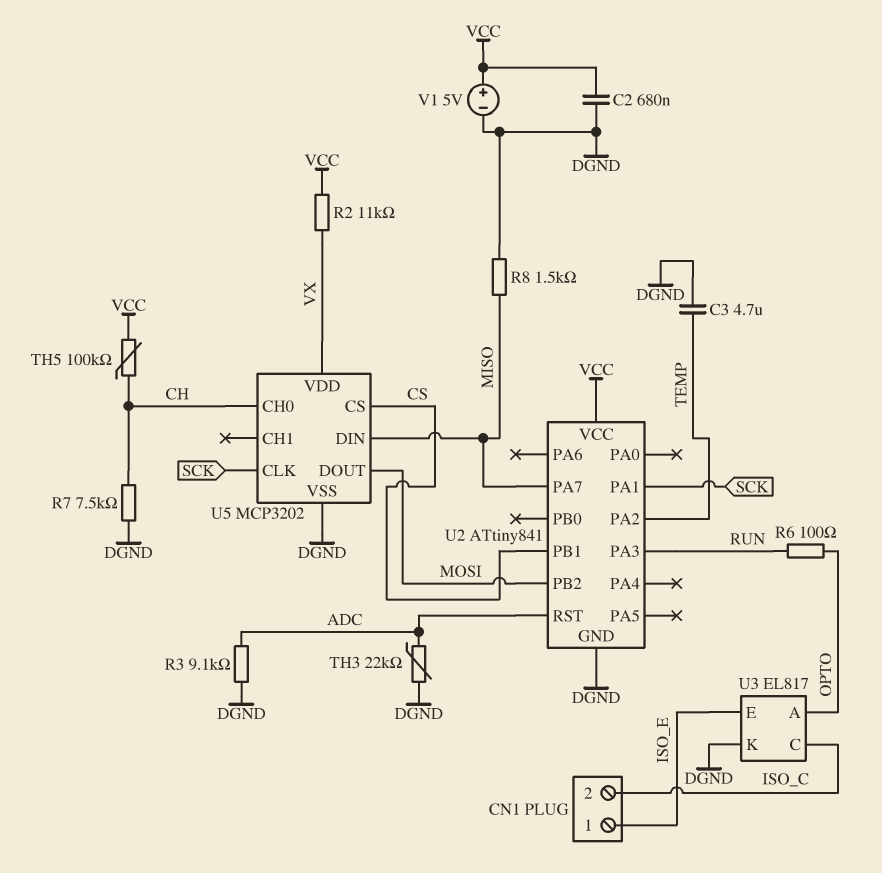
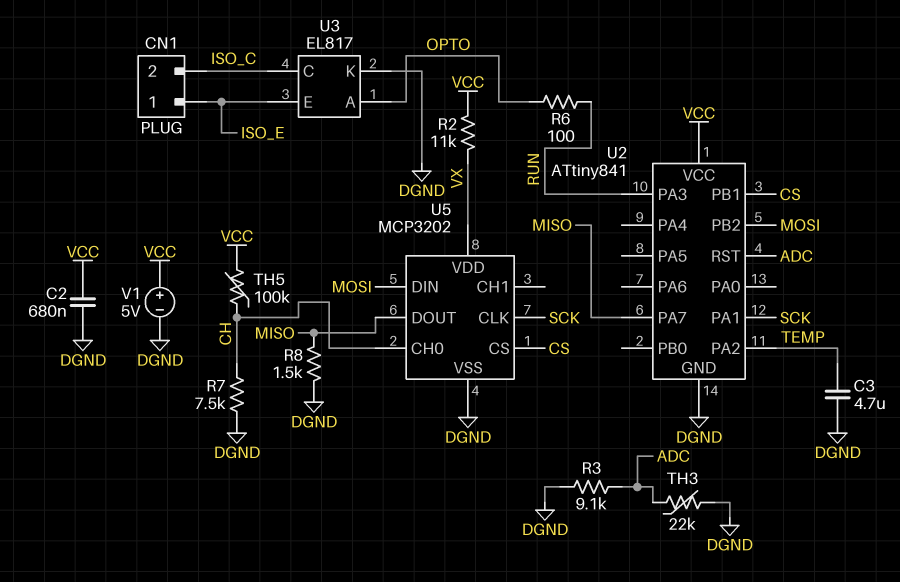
U5 pin DIN: MISO -> MOSI
U5 pin DOUT: MOSI -> MISO

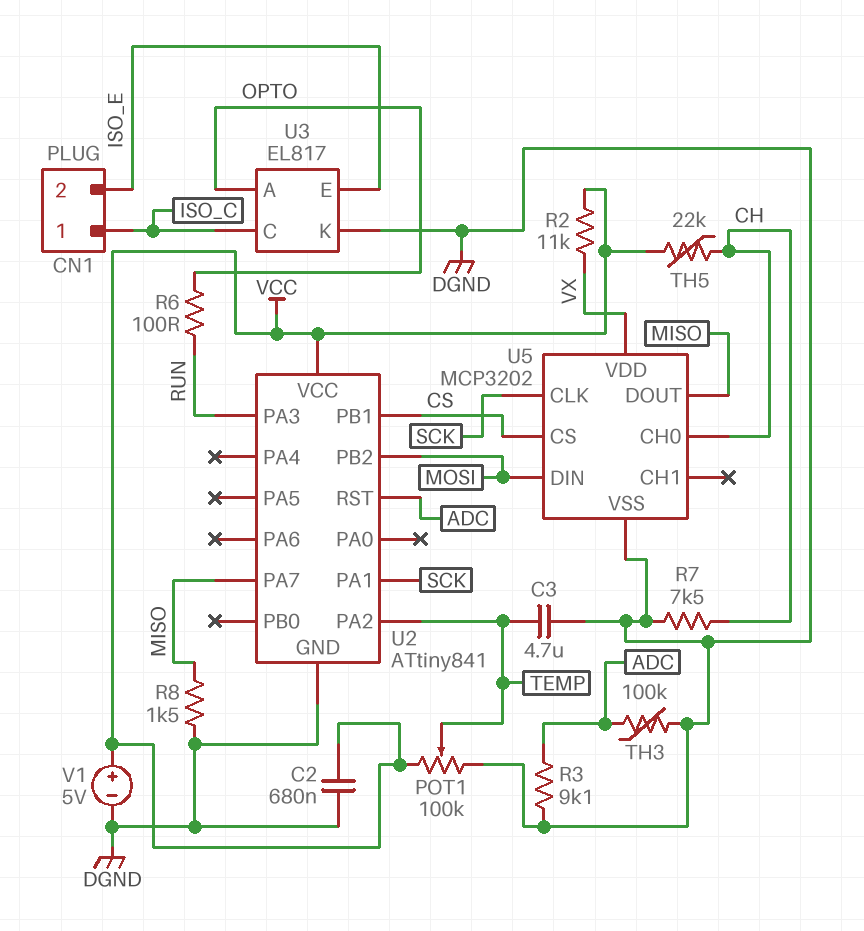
CN1 pin 1: ISO_E -> ISO_C
CN1 pin 2: ISO_C -> ISO_E
POT1: none -> 100k (DGND, VCC, wiper TEMP)
TH3: 22k (ADC, DGND) -> 100k (ADC, DGND)
TH5: 100k (CH, VCC) -> 22k (CH, VCC)

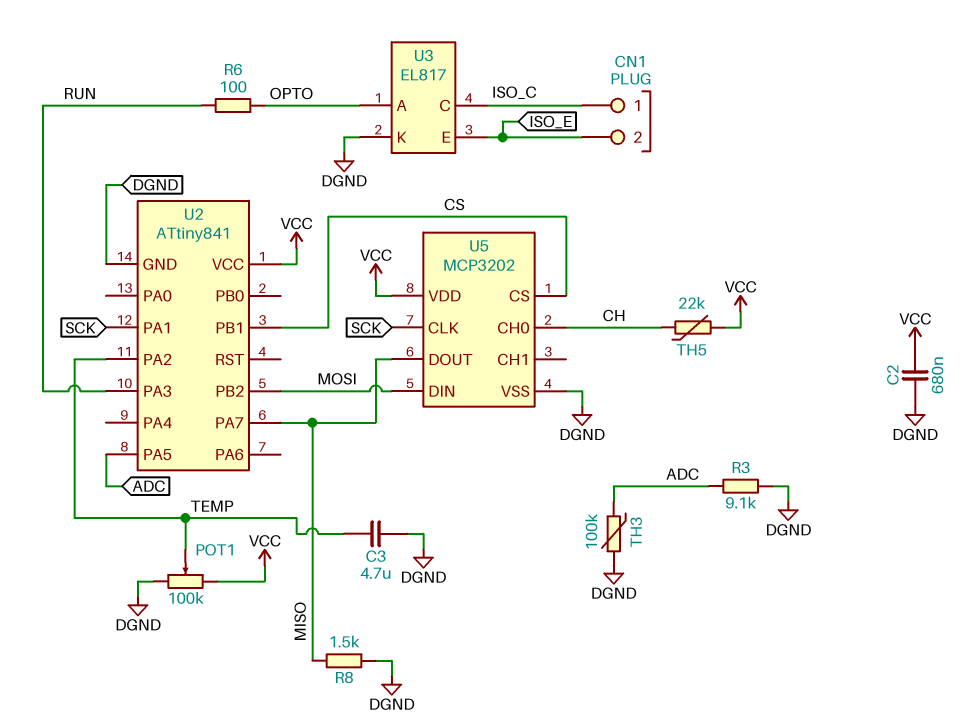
R2: 11k (VCC, VX) -> none
R7: 7.5k (CH, DGND) -> none
U2 pin PA5: none -> ADC
U2 pin RST: ADC -> none
U5 pin VDD: VX -> VCC
V1: 5V (plus VCC, minus DGND) -> none

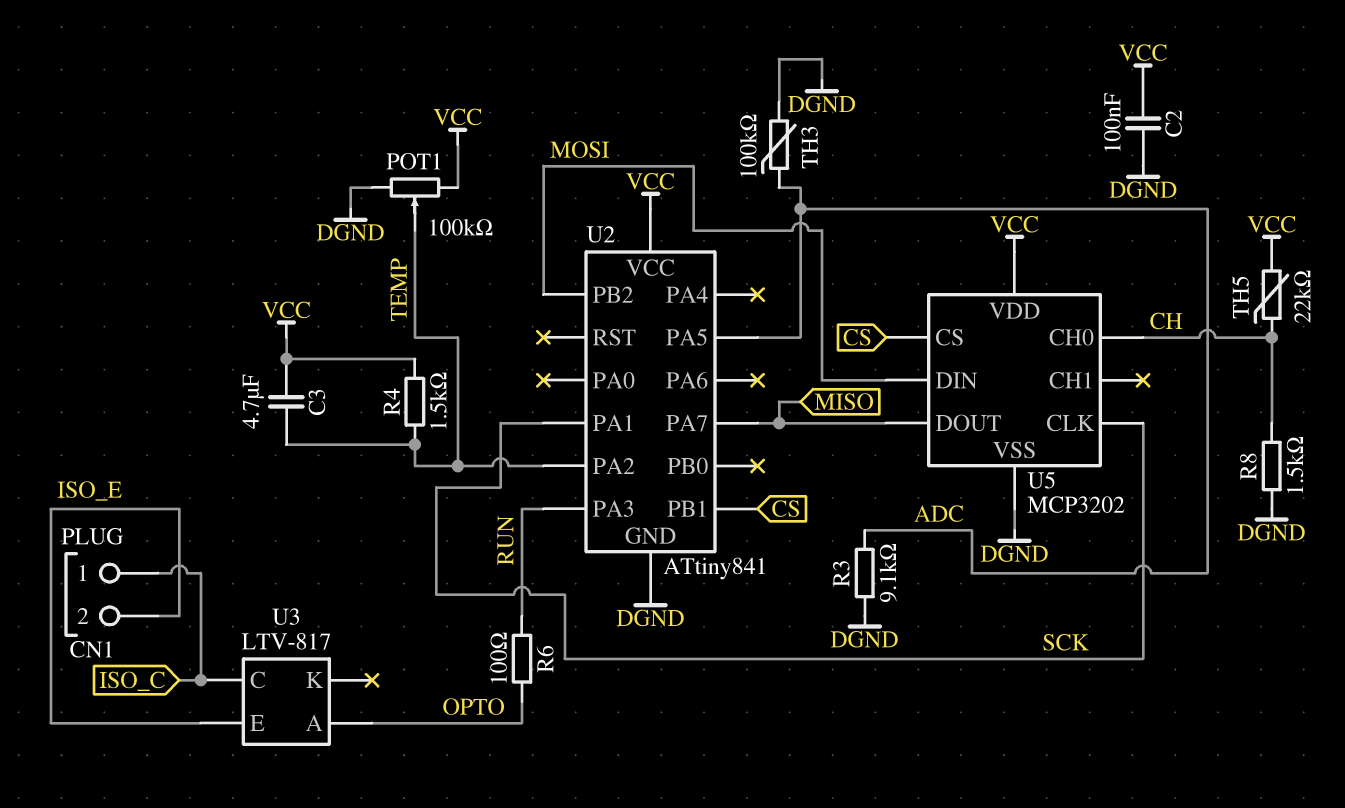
C2: 680nF (DGND, VCC) -> 100nF (DGND, VCC)
C3: 4.7uF (DGND, TEMP) -> 4.7uF (TEMP, VCC)
R4: none -> 1.5k (TEMP, VCC)
R8: 1.5k (DGND, MISO) -> 1.5k (CH, DGND)
U3: EL817 -> LTV-817
U3 pin K: DGND -> none

